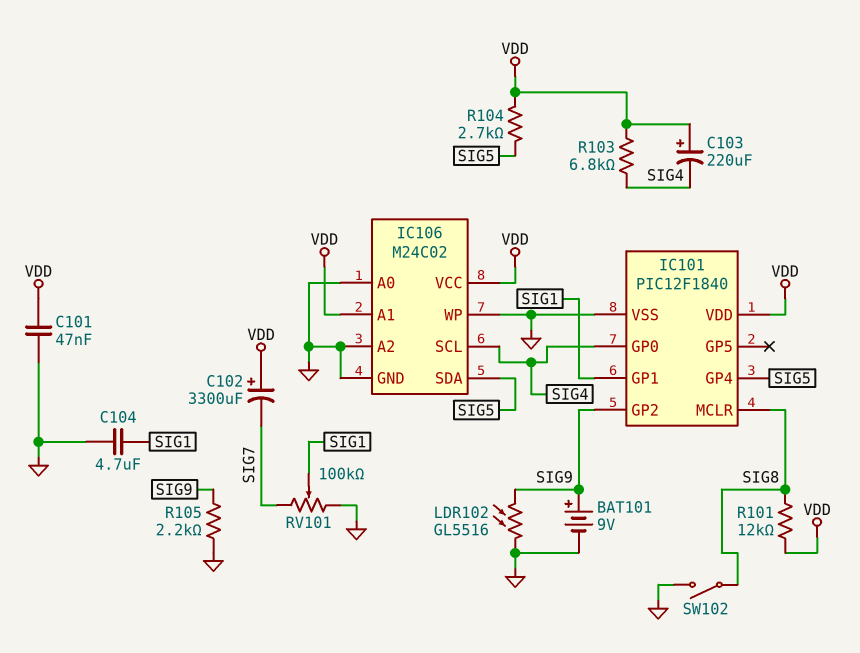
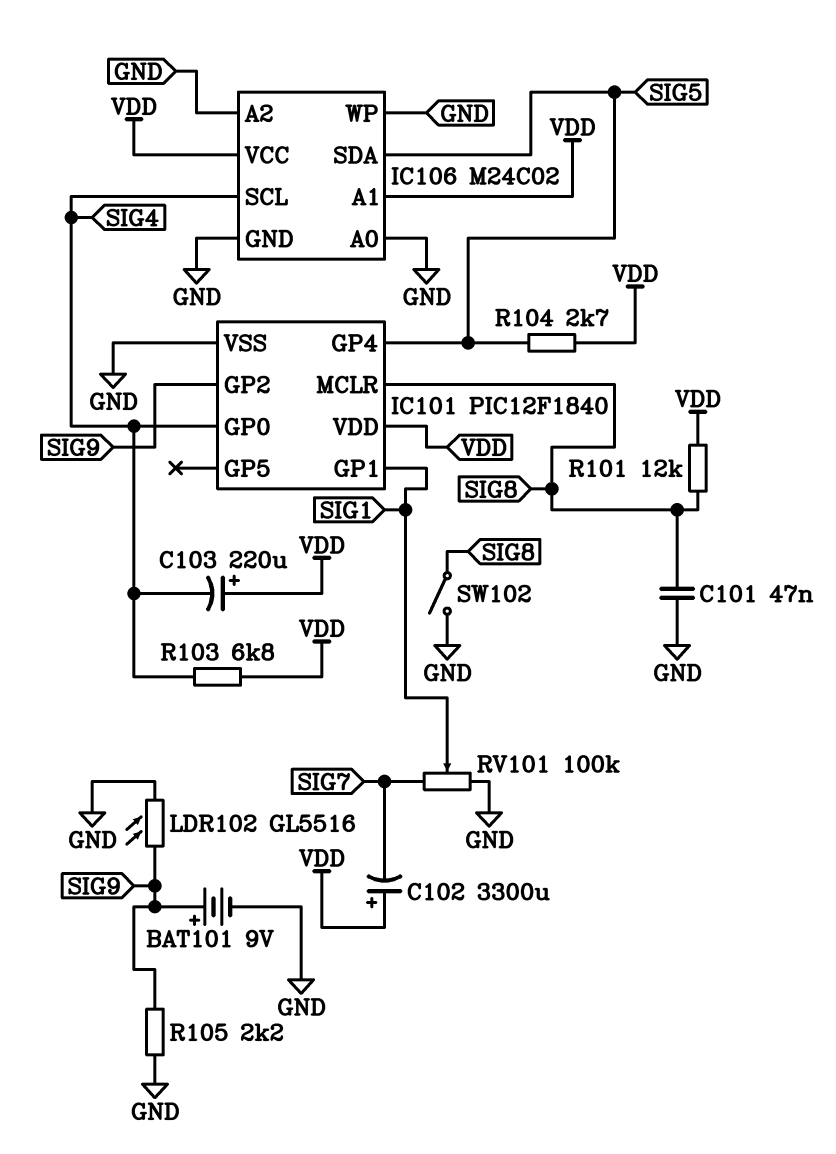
C101: 47nF (GND, VDD) -> 47nF (GND, SIG8)
C104: 4.7uF (GND, SIG1) -> none

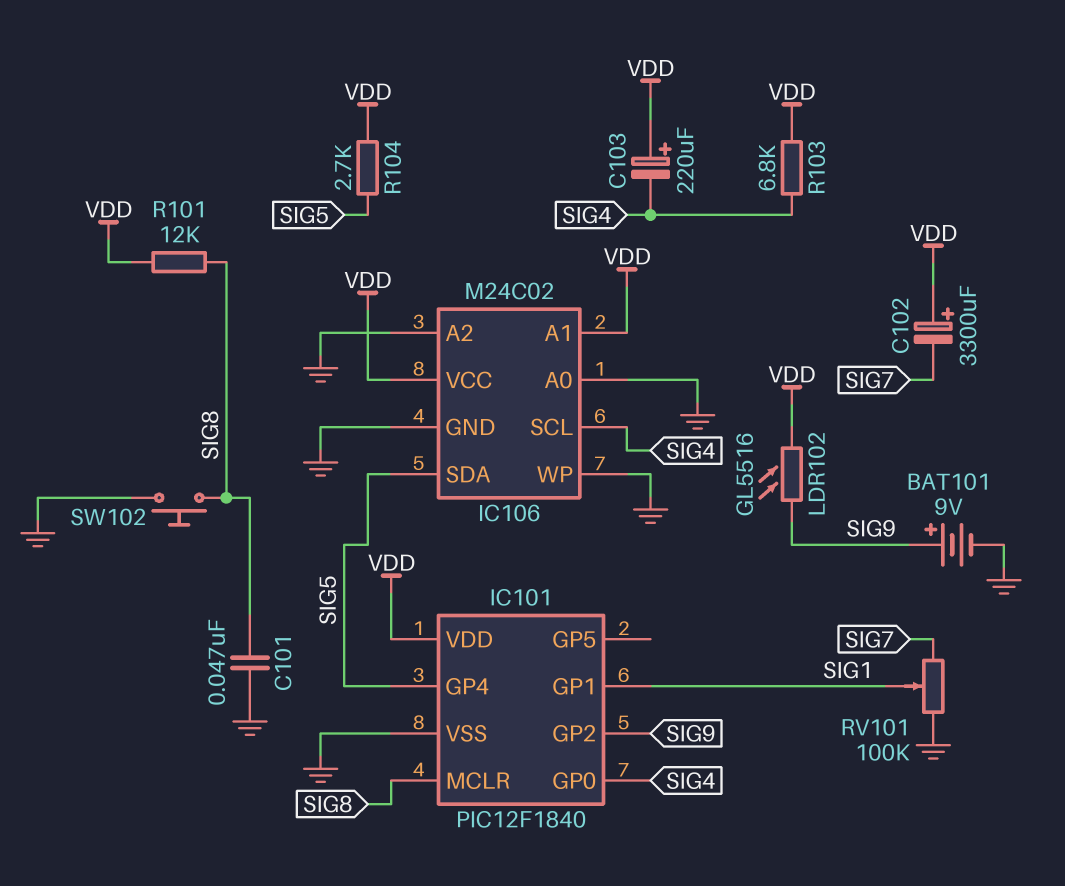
LDR102: GL5516 (GND, SIG9) -> GL5516 (SIG9, VDD)
R105: 2.2k (GND, SIG9) -> none
SW102: switch (GND, SIG8) -> button (GND, SIG8)

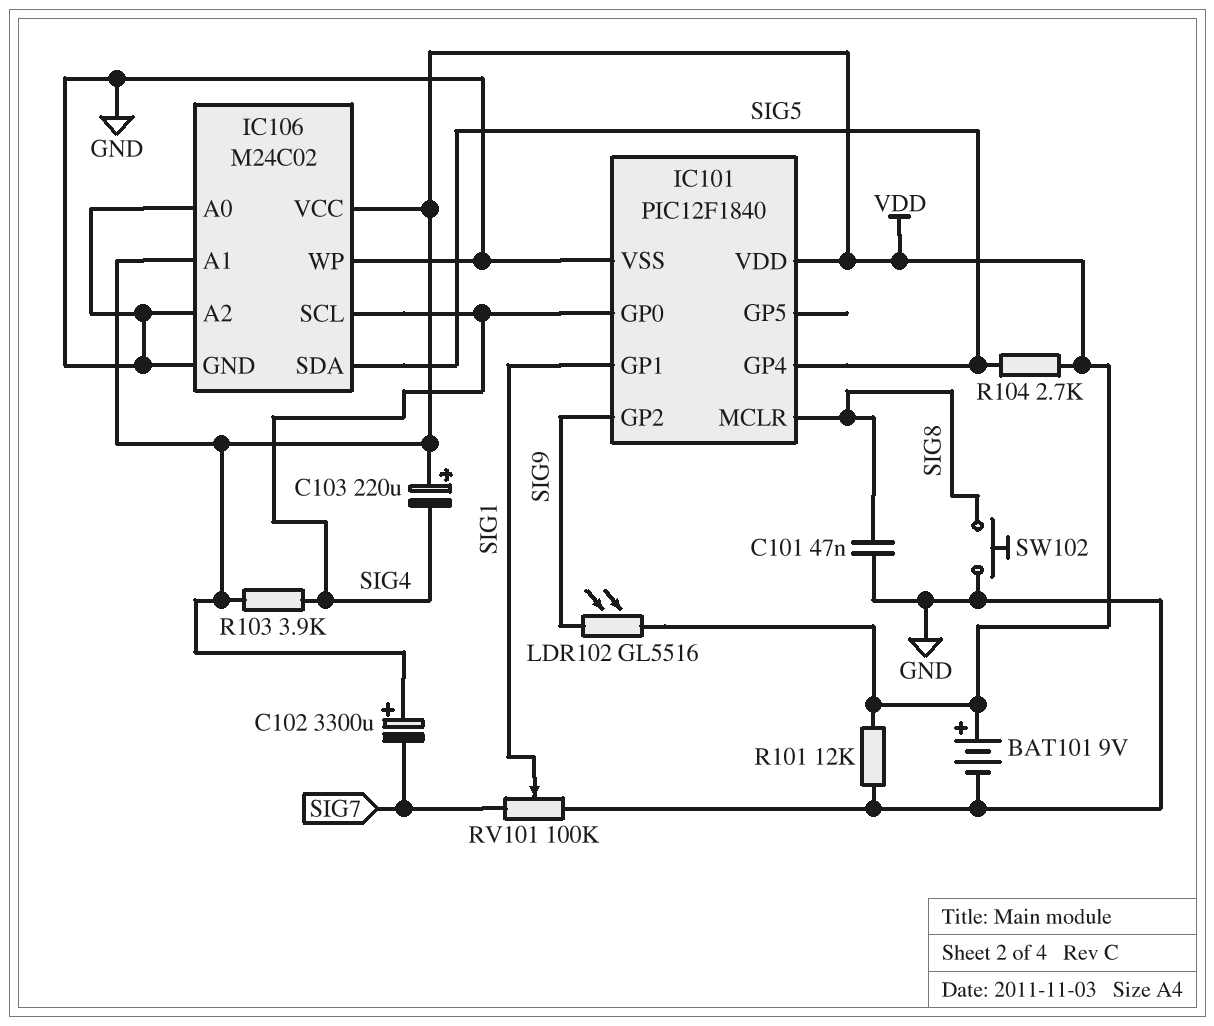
BAT101: 9V (plus SIG9, minus GND) -> 9V (plus VDD, minus GND)
R101: 12k (SIG8, VDD) -> 12k (GND, VDD)
R103: 6.8k (SIG4, VDD) -> 3.9k (SIG4, VDD)

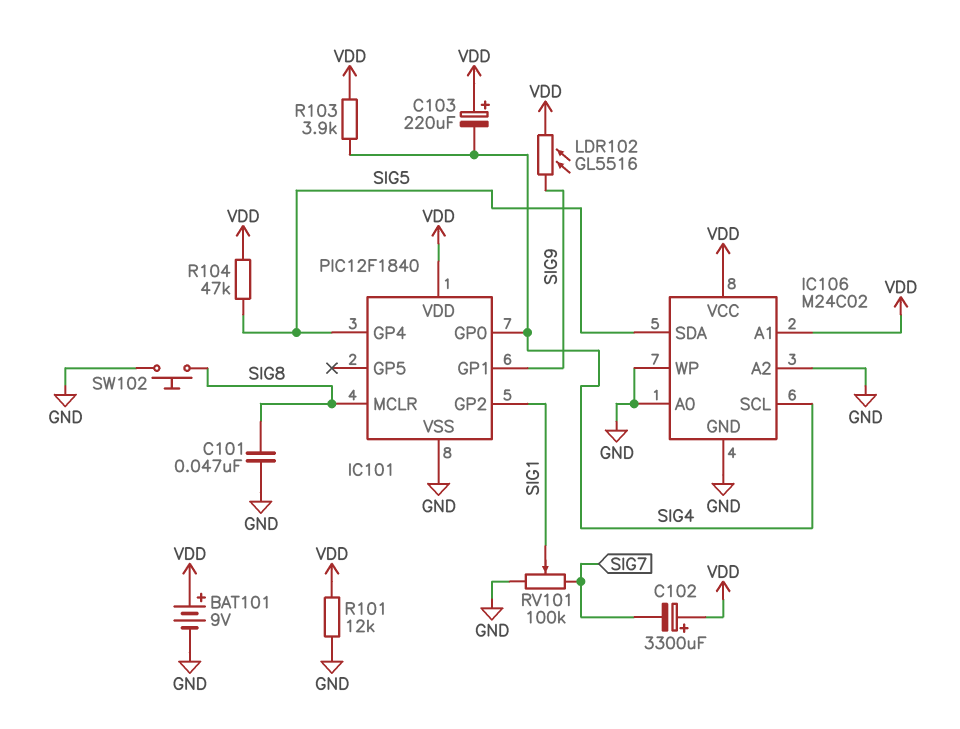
IC101 pin GP1: SIG1 -> SIG9
IC101 pin GP2: SIG9 -> SIG1
R104: 2.7k (SIG5, VDD) -> 47k (SIG5, VDD)

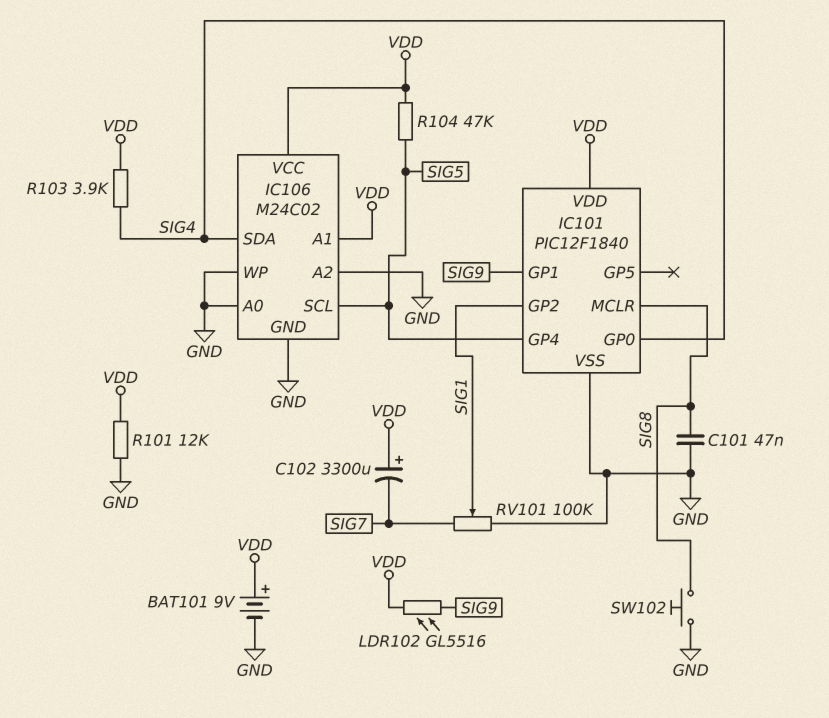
C103: 220uF (plus VDD, minus SIG4) -> none
IC106 pin SCL: SIG4 -> SIG5
IC106 pin SDA: SIG5 -> SIG4

